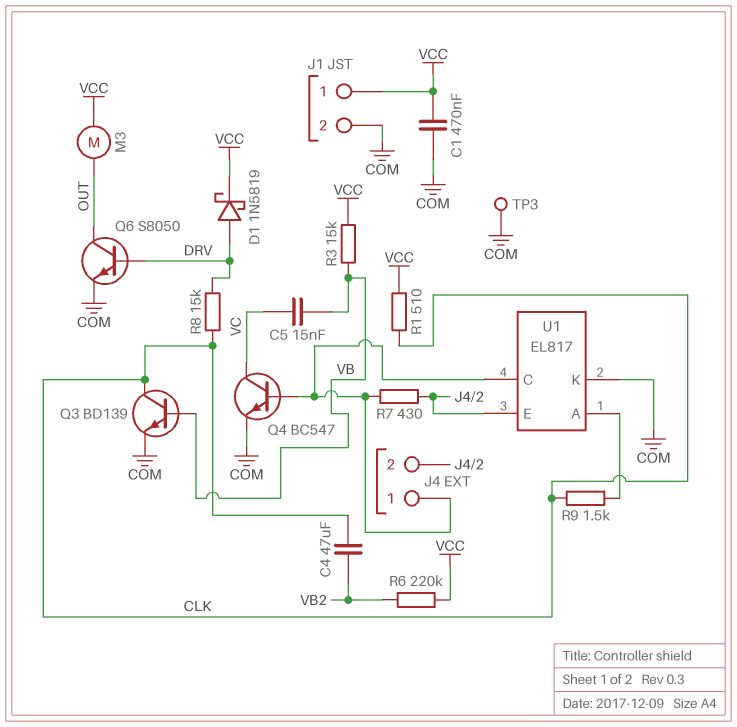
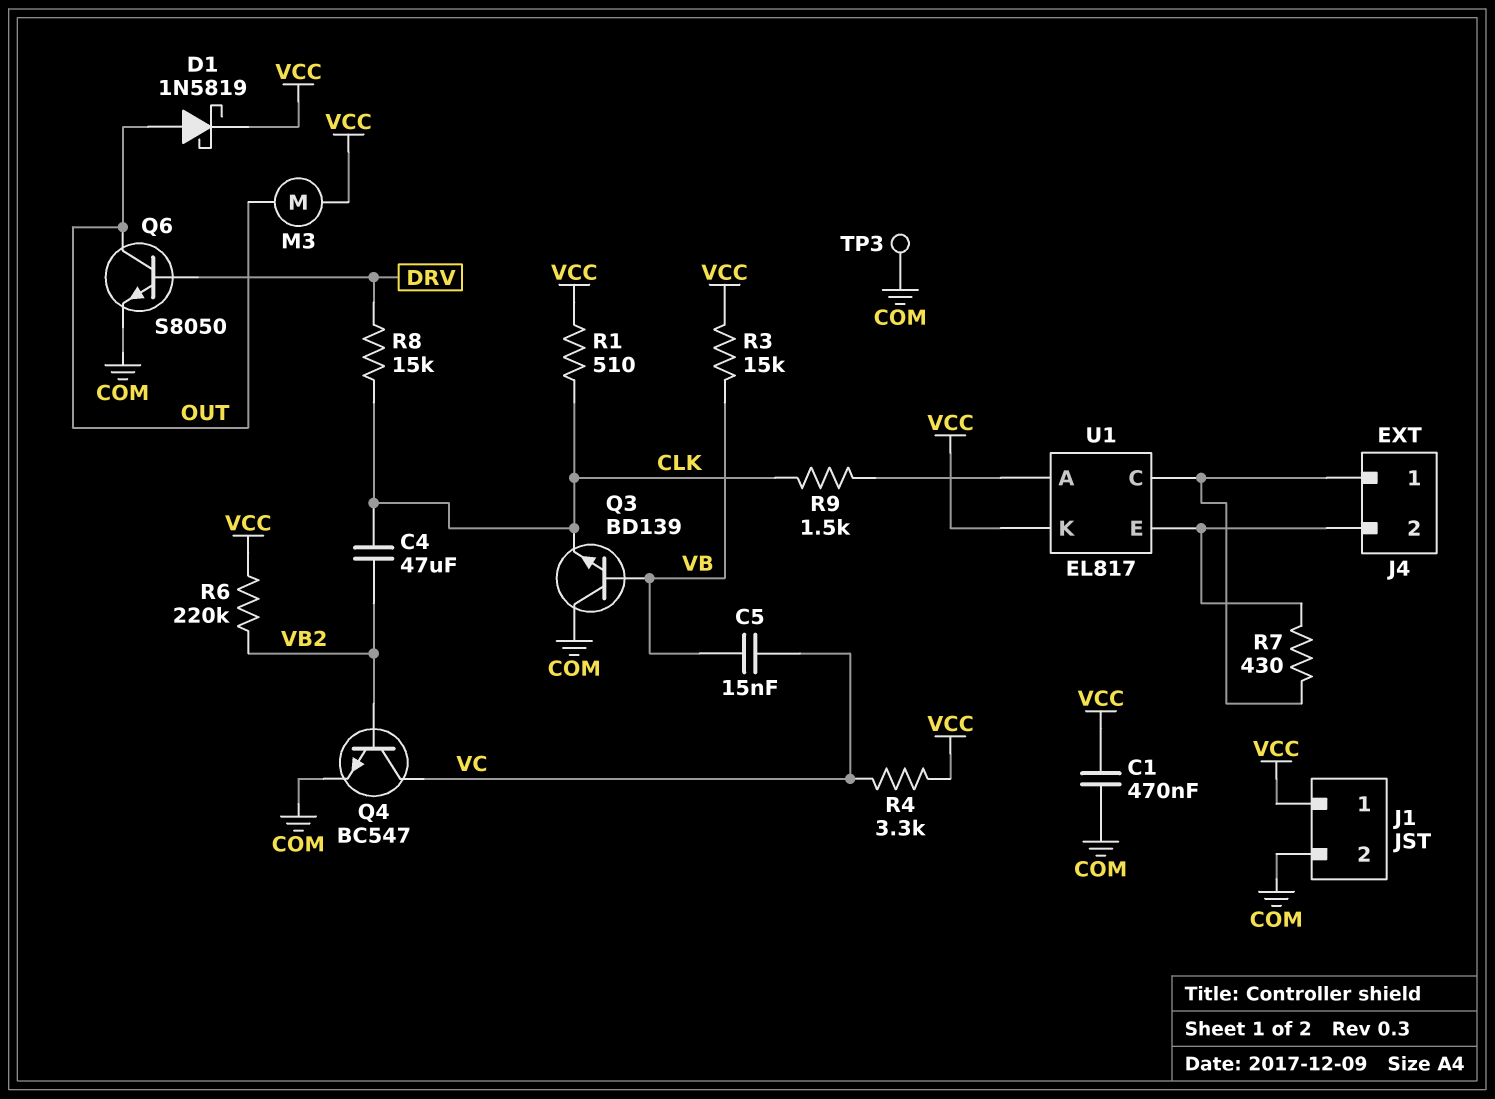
D1: schottky 1N5819 (A DRV, K VCC) -> schottky 1N5819 (A OUT, K VCC)
Q3: NPN BD139 (B VB, C CLK, E COM) -> NPN BD139 (B VB, C COM, E CLK)
Q4: NPN BC547 (B J4/1, C VC, E COM) -> NPN BC547 (B VB2, C VC, E COM)
R4: none -> 3.3k (VC, VCC)
U1 pin K: COM -> VCC

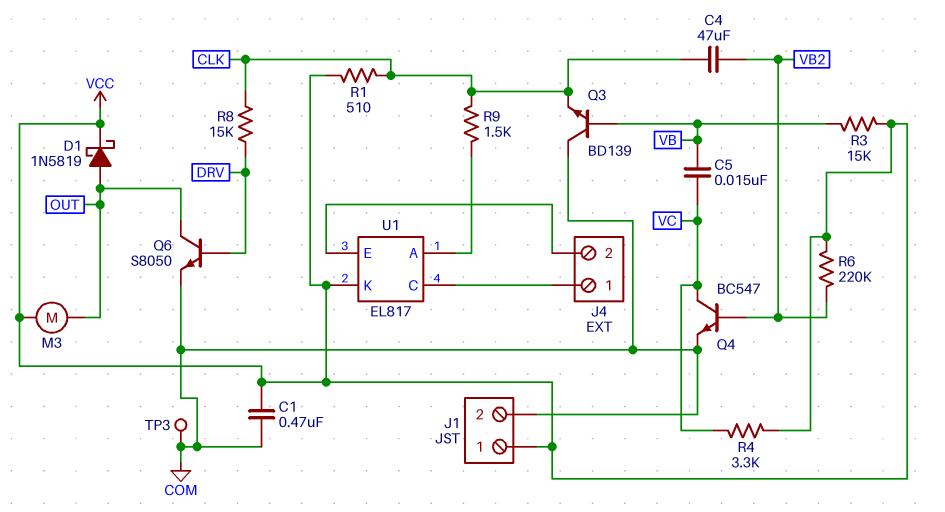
R7: 430 (J4/1, J4/2) -> none

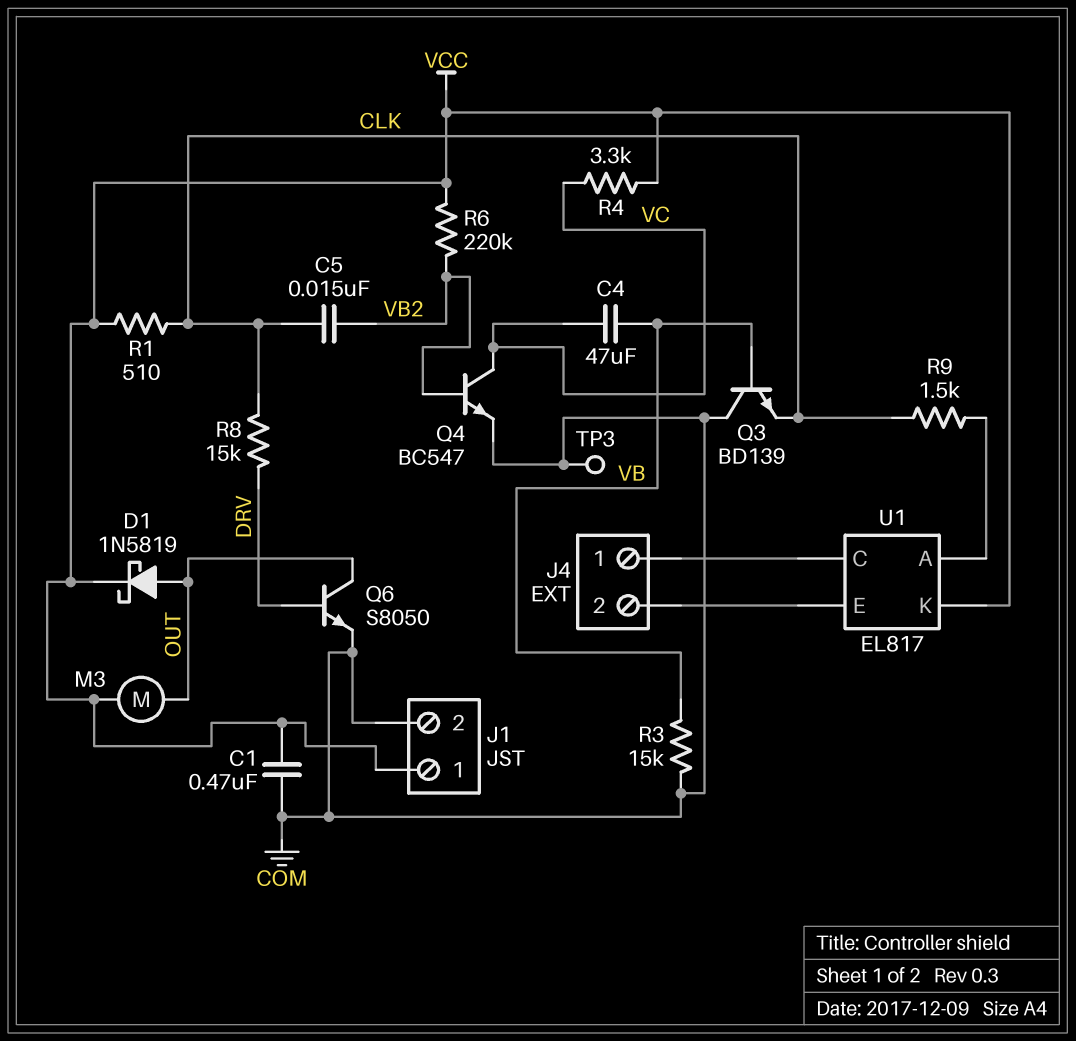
C4: 47uF (CLK, VB2) -> 47uF (VB, VC)
C5: 15nF (VB, VC) -> 15nF (CLK, VB2)
R3: 15k (VB, VCC) -> 15k (COM, VB)

